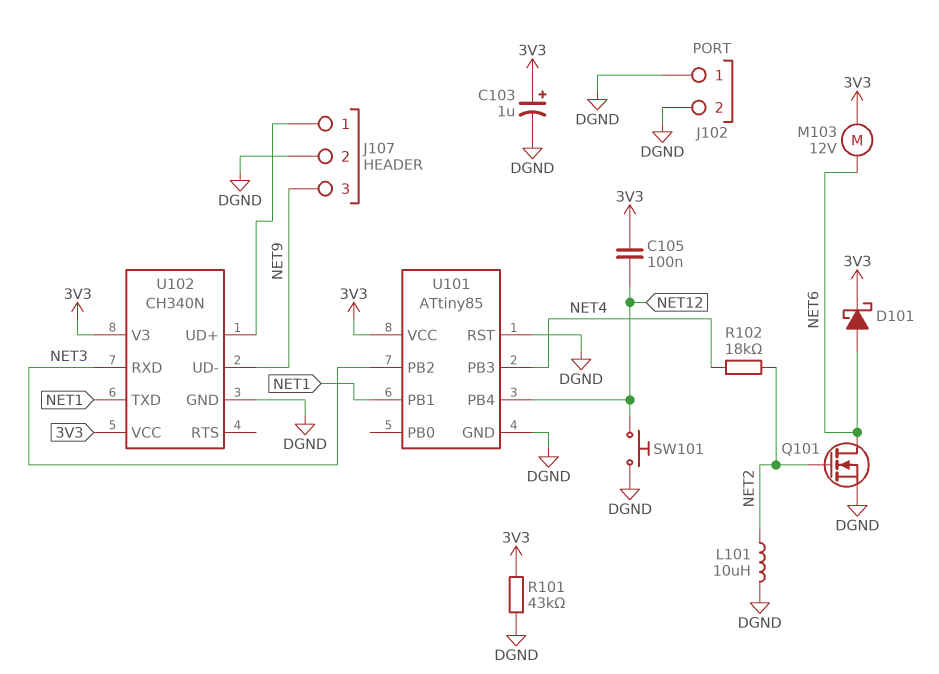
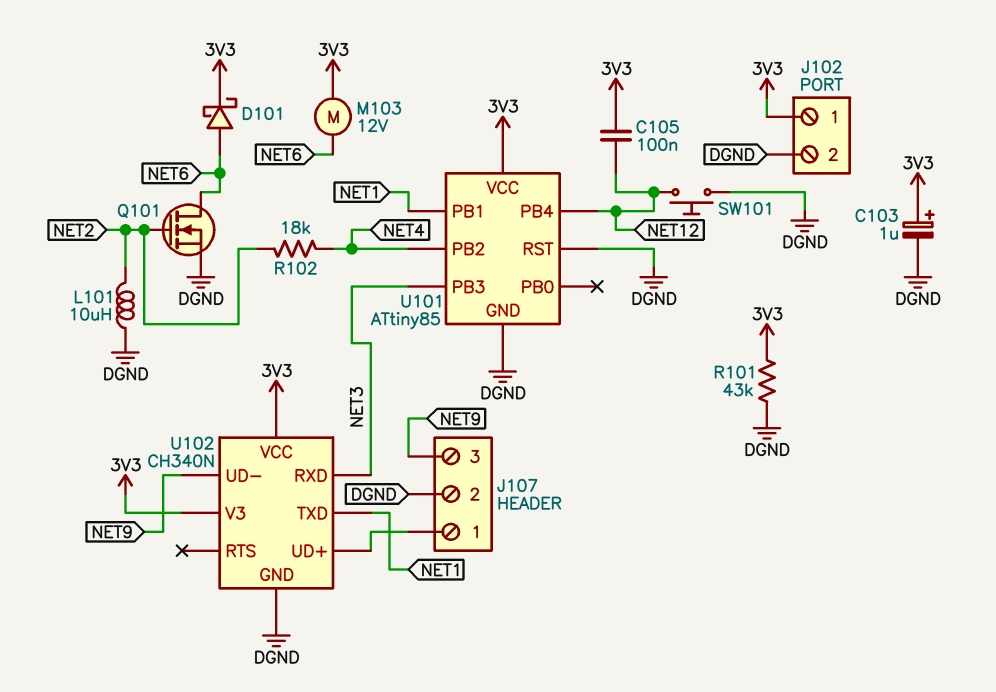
J102 pin 1: DGND -> 3V3
U101 pin PB2: NET3 -> NET4
U101 pin PB3: NET4 -> NET3

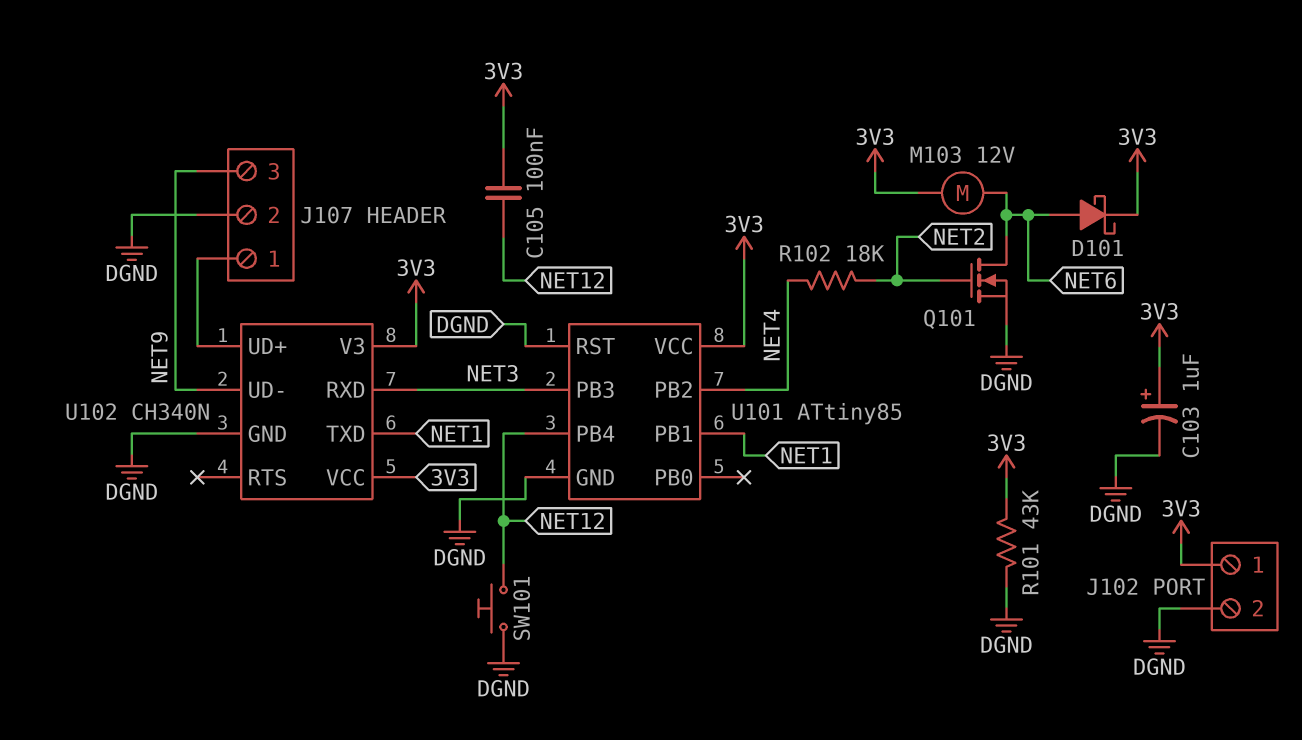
L101: 10uH (DGND, NET2) -> none

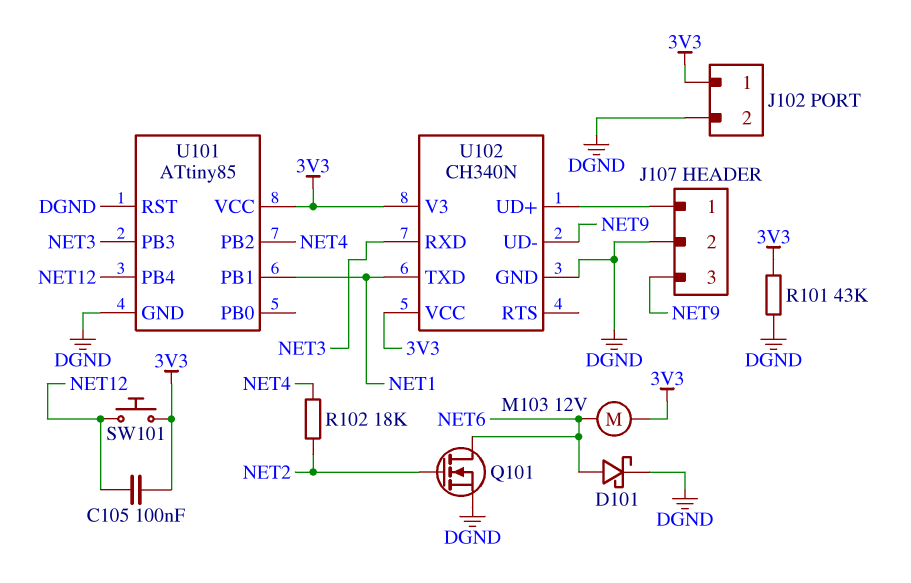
C103: 1uF (plus 3V3, minus DGND) -> none
D101: schottky (A NET6, K 3V3) -> schottky (A NET6, K DGND)
SW101: button (DGND, NET12) -> button (3V3, NET12)

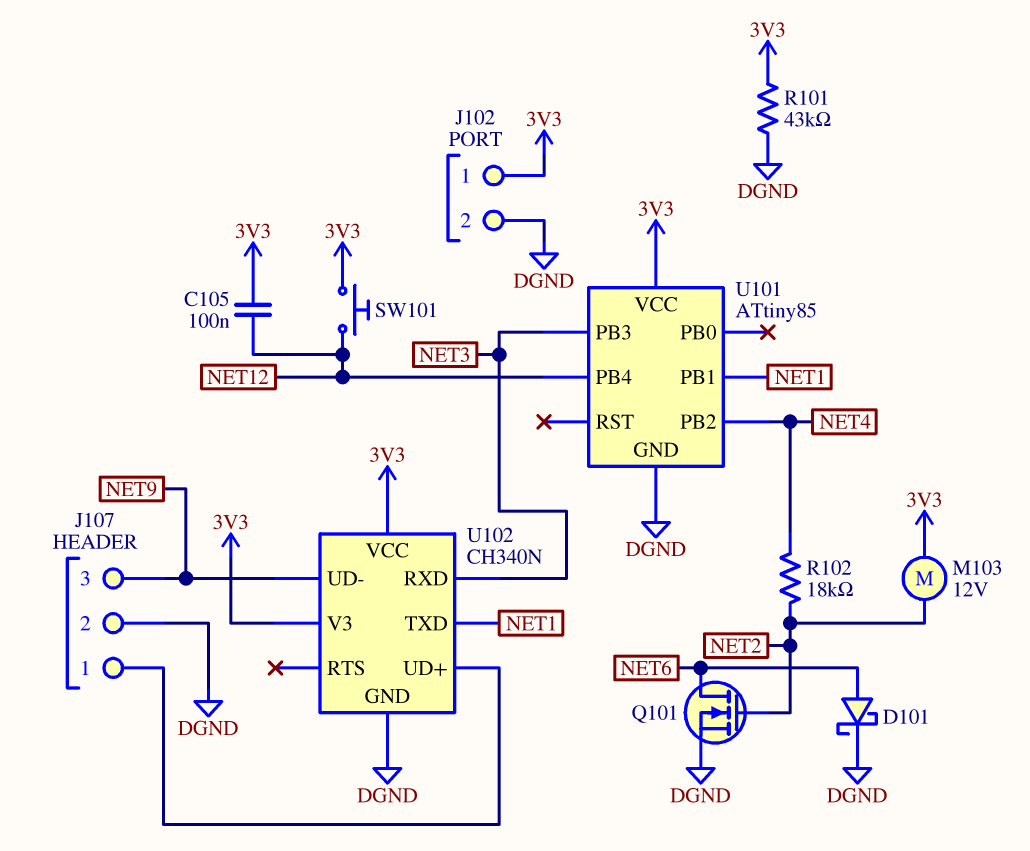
M103: motor 12V (3V3, NET6) -> motor 12V (3V3, NET2)
U101 pin RST: DGND -> none

